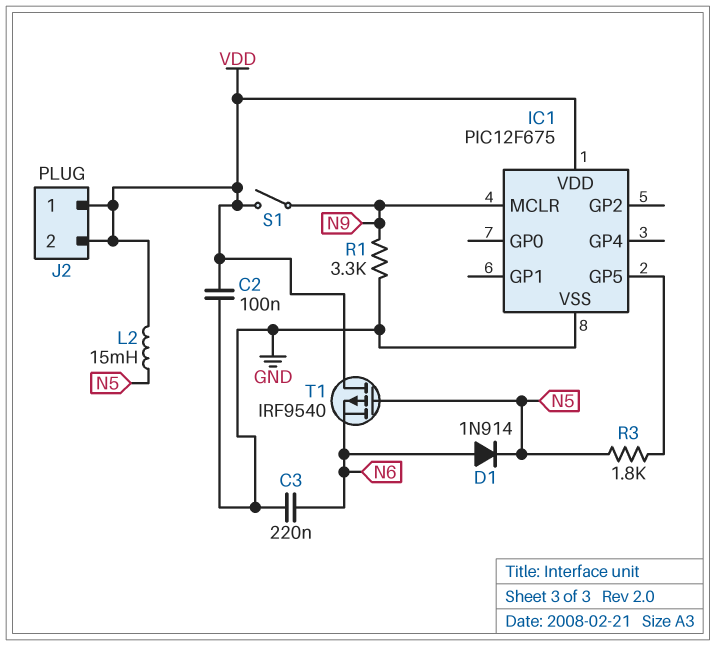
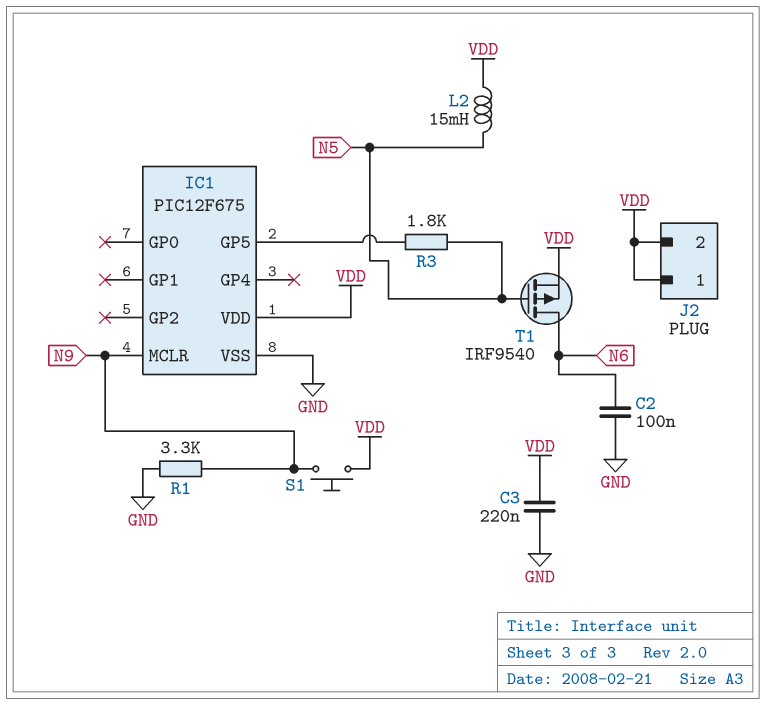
C2: 100nF (GND, VDD) -> 100nF (GND, N6)
C3: 220nF (GND, N6) -> 220nF (GND, VDD)
D1: diode 1N914 (A N6, K N5) -> none
S1: switch (N9, VDD) -> button (N9, VDD)
T1: PMOS IRF9540 (G N5, D VDD, S N6) -> PMOS IRF9540 (G N5, D N6, S VDD)

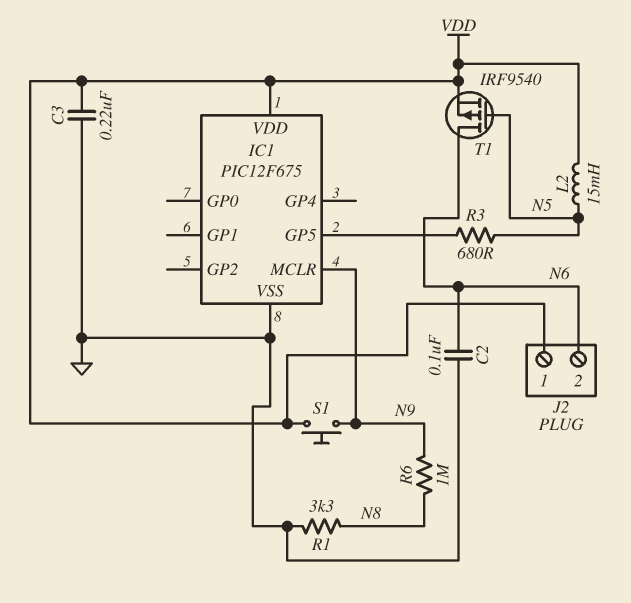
J2 pin 2: VDD -> N6
R1: 3.3k (GND, N9) -> 3.3k (GND, N8)
R3: 1.8k (IC1/GP5, N5) -> 680 (IC1/GP5, N5)
R6: none -> 1M (N8, N9)

